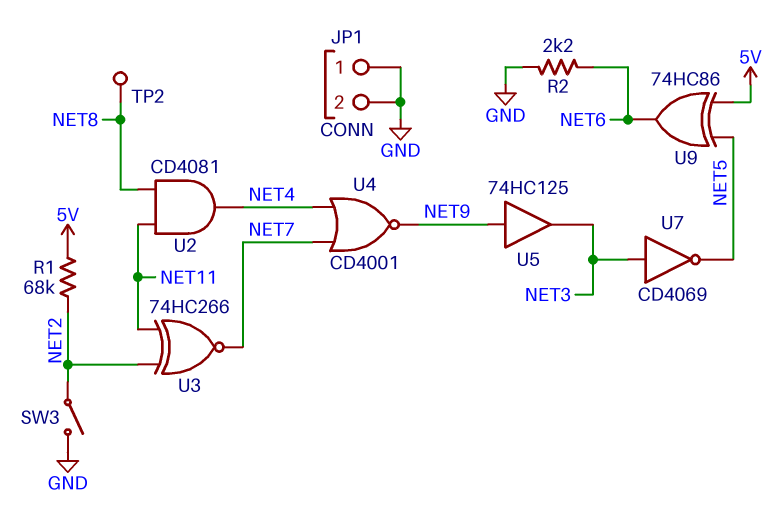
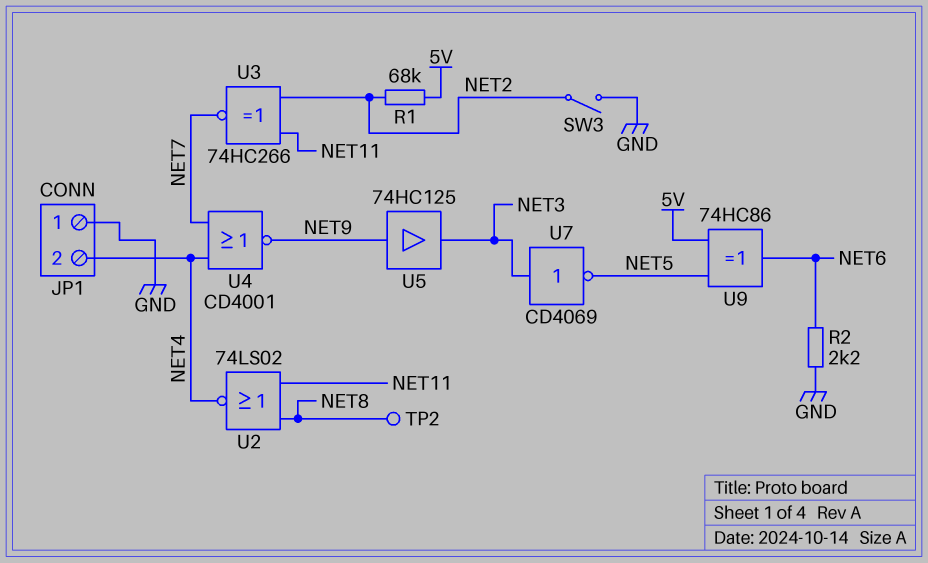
JP1 pin 2: GND -> NET4
U2: AND CD4081 (in NET8, in NET11, out NET4) -> NOR 74LS02 (in NET8, in NET11, out NET4)

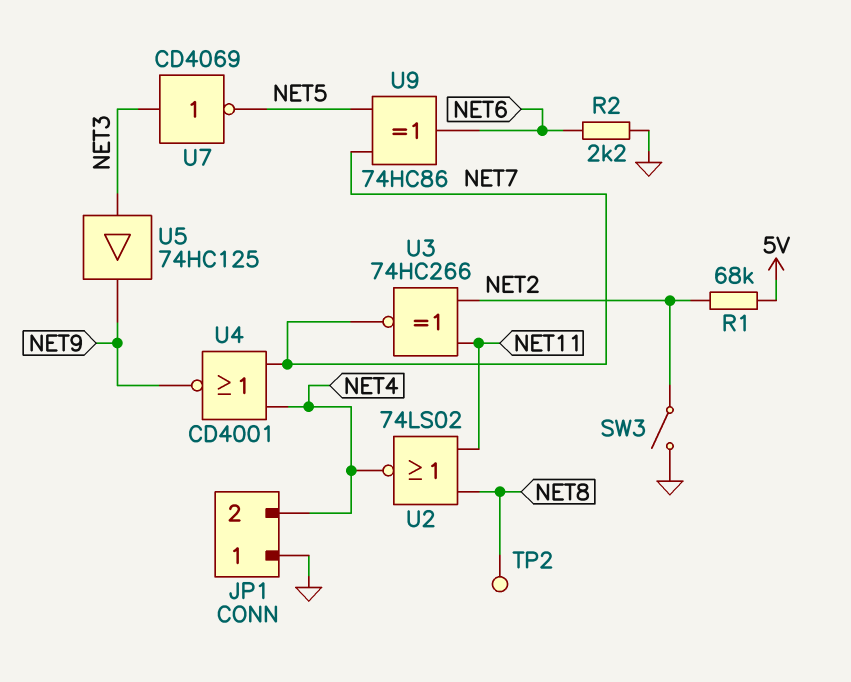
U5: buffer 74HC125 (in NET9, out NET3) -> buffer 74HC125 (in NET3, out NET9)
U9: XOR 74HC86 (in 5V, in NET5, out NET6) -> XOR 74HC86 (in NET5, in NET7, out NET6)

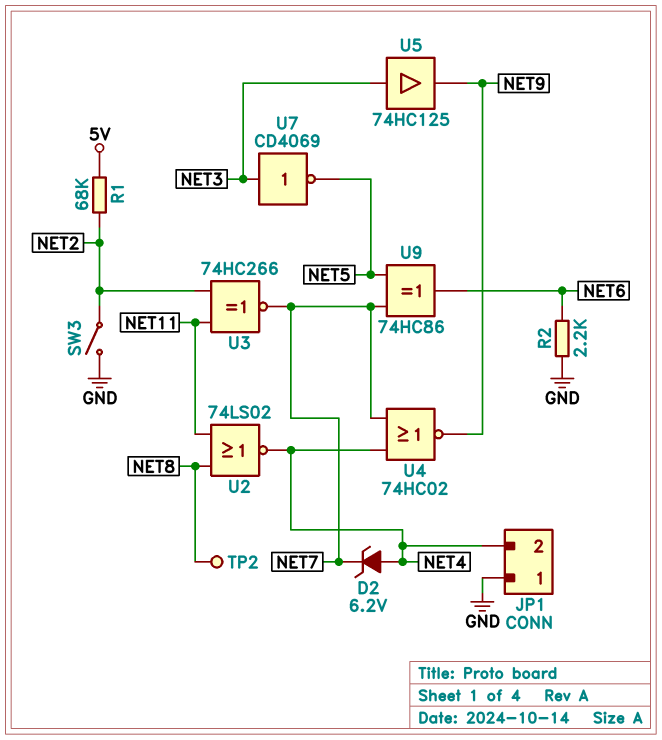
D2: none -> zener 6.2V (A NET4, K NET7)
U4: NOR CD4001 (in NET4, in NET7, out NET9) -> NOR 74HC02 (in NET4, in NET7, out NET9)

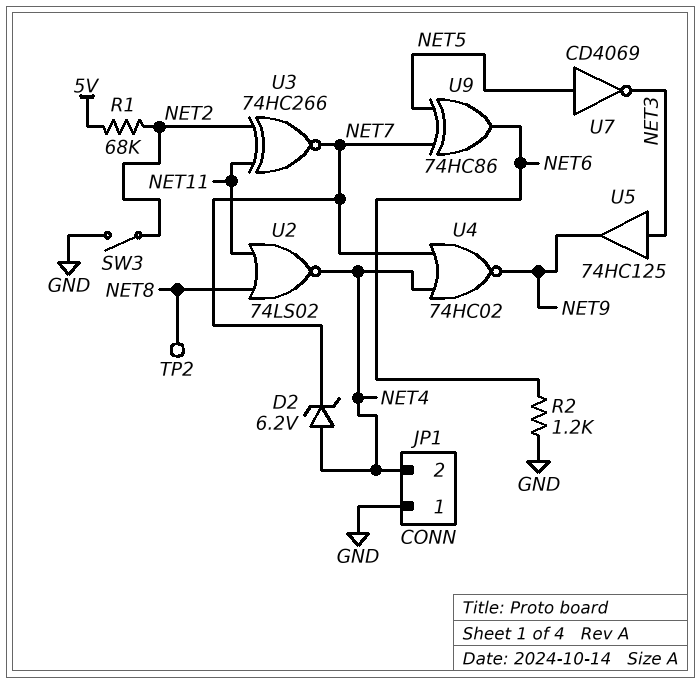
R2: 2.2k (GND, NET6) -> 1.2k (GND, NET6)
U7: NOT CD4069 (in NET3, out NET5) -> NOT CD4069 (in NET5, out NET3)

